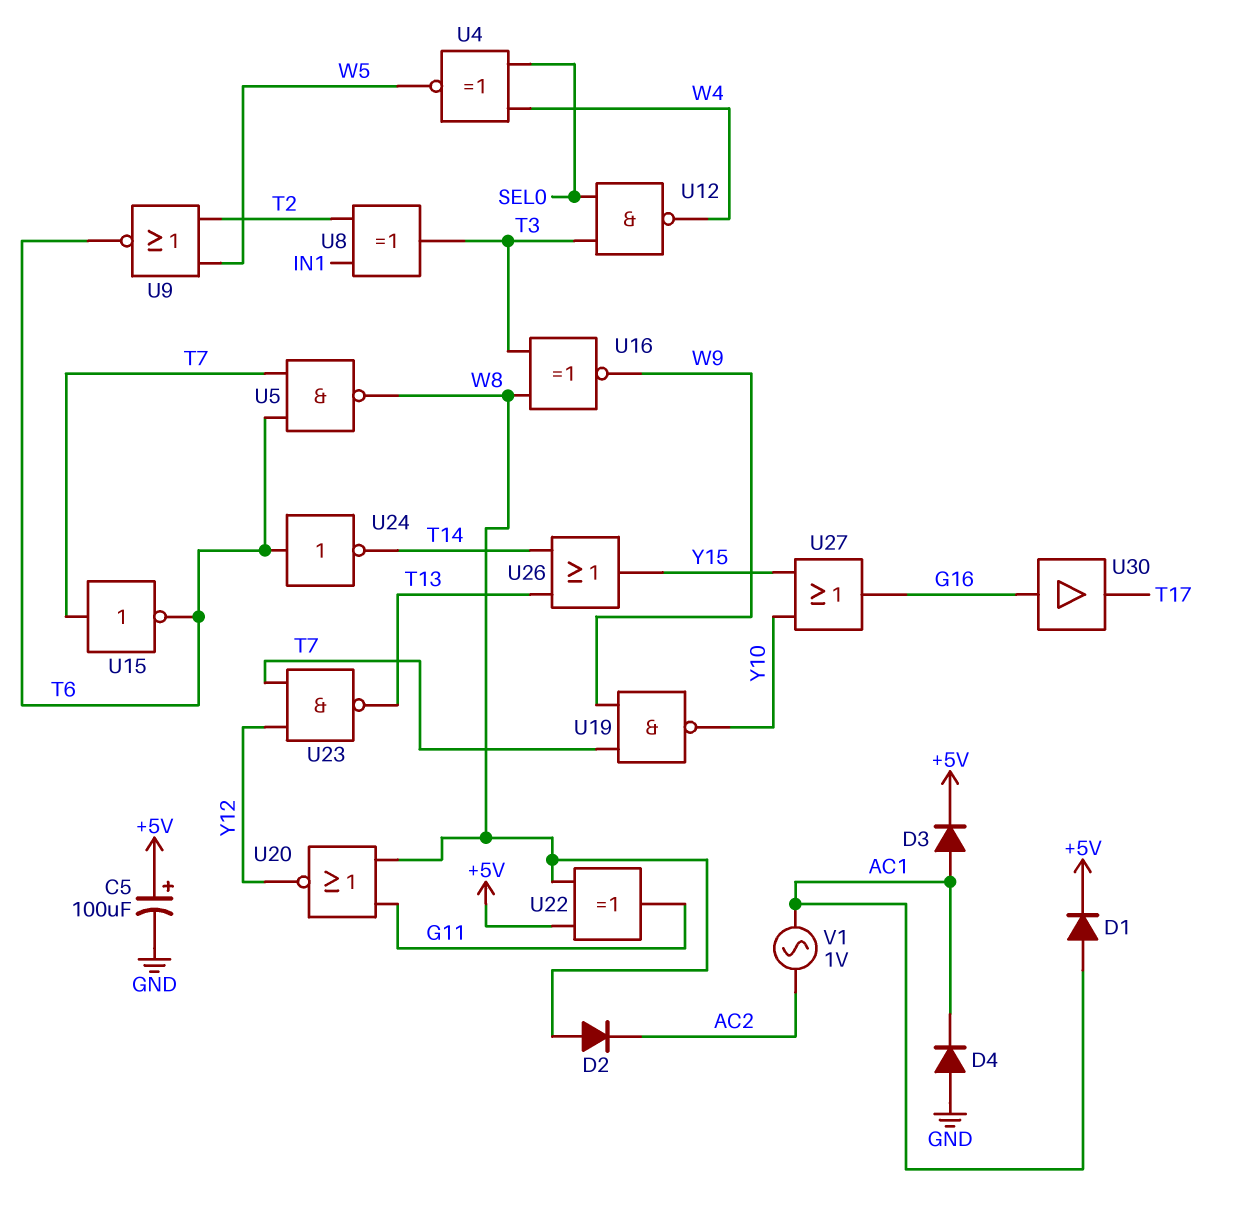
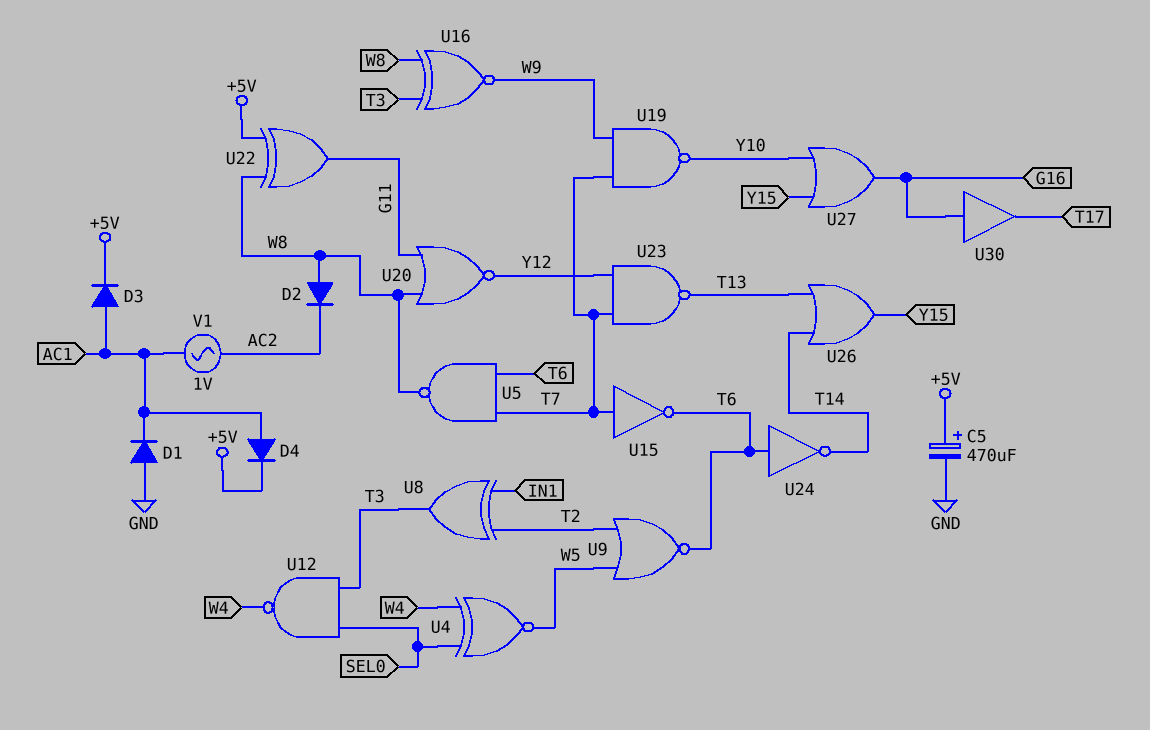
C5: 100uF (plus +5V, minus GND) -> 470uF (plus +5V, minus GND)
D1: diode (A AC1, K +5V) -> diode (A GND, K AC1)
D4: diode (A GND, K AC1) -> diode (A AC1, K +5V)

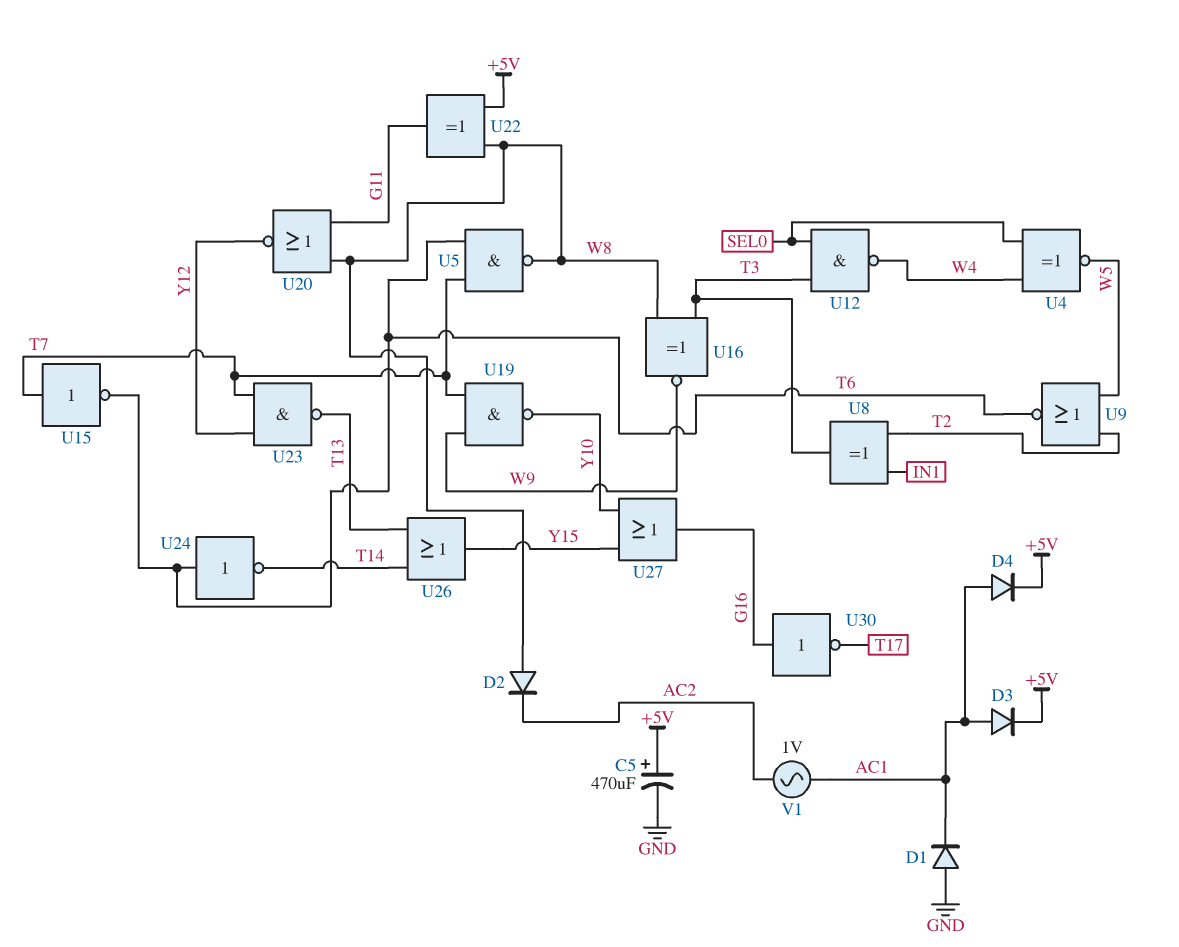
U30: buffer (in G16, out T17) -> NOT (in G16, out T17)

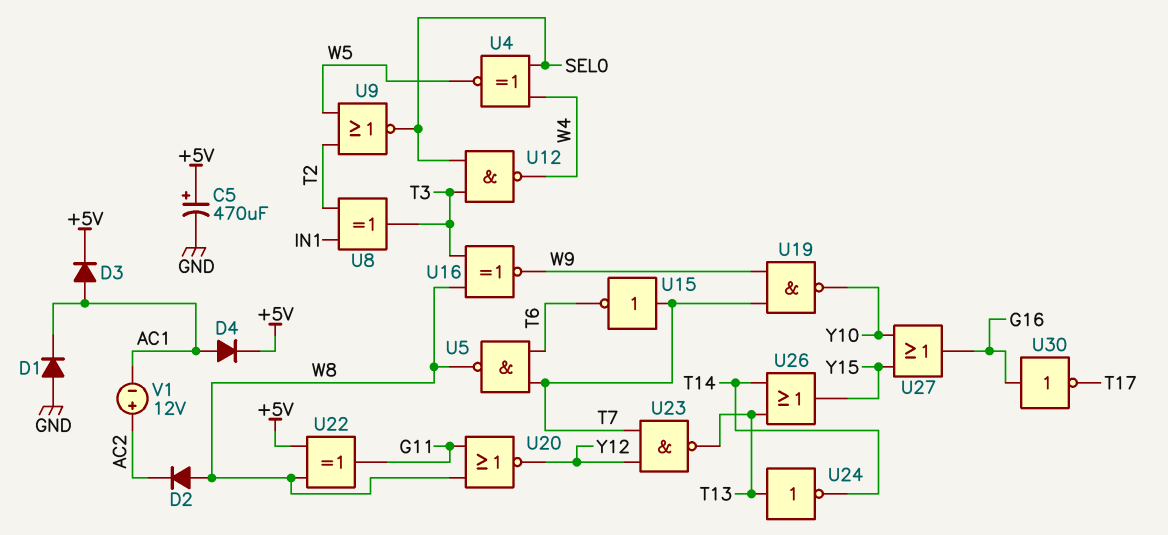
U9: NOR (in T2, in W5, out T6) -> NOR (in T2, in W5, out SEL0)
U24: NOT (in T6, out T14) -> NOT (in T13, out T14)
V1: AC 1V (AC1, AC2) -> 12V (plus AC2, minus AC1)

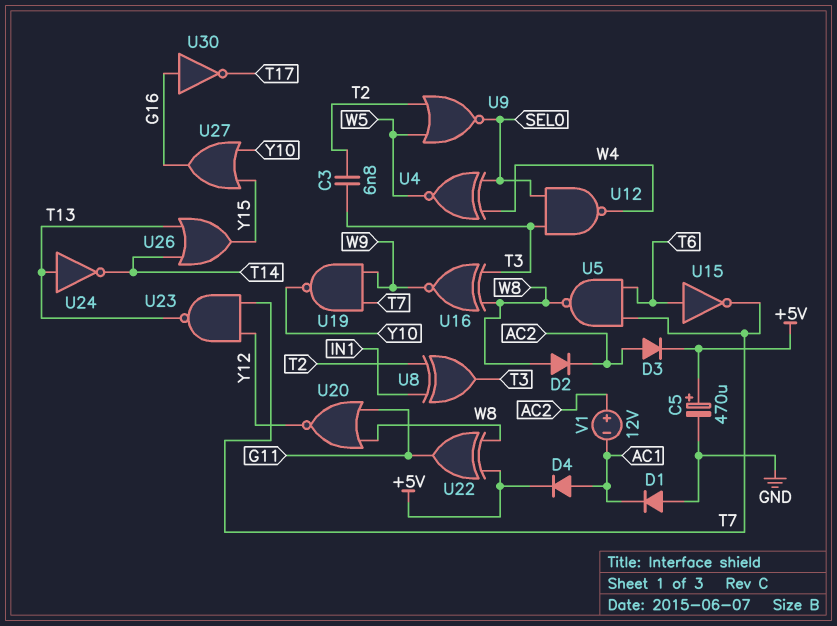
C3: none -> 6.8nF (T2, T3)
D3: diode (A AC1, K +5V) -> diode (A AC2, K +5V)
U15: NOT (in T7, out T6) -> NOT (in T6, out T7)

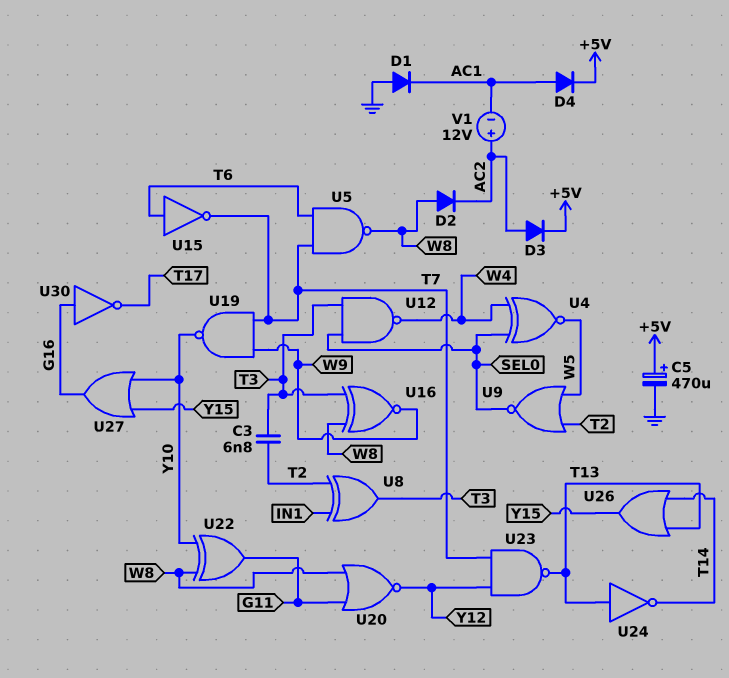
U22: XOR (in +5V, in W8, out G11) -> XOR (in W8, in Y10, out G11)

